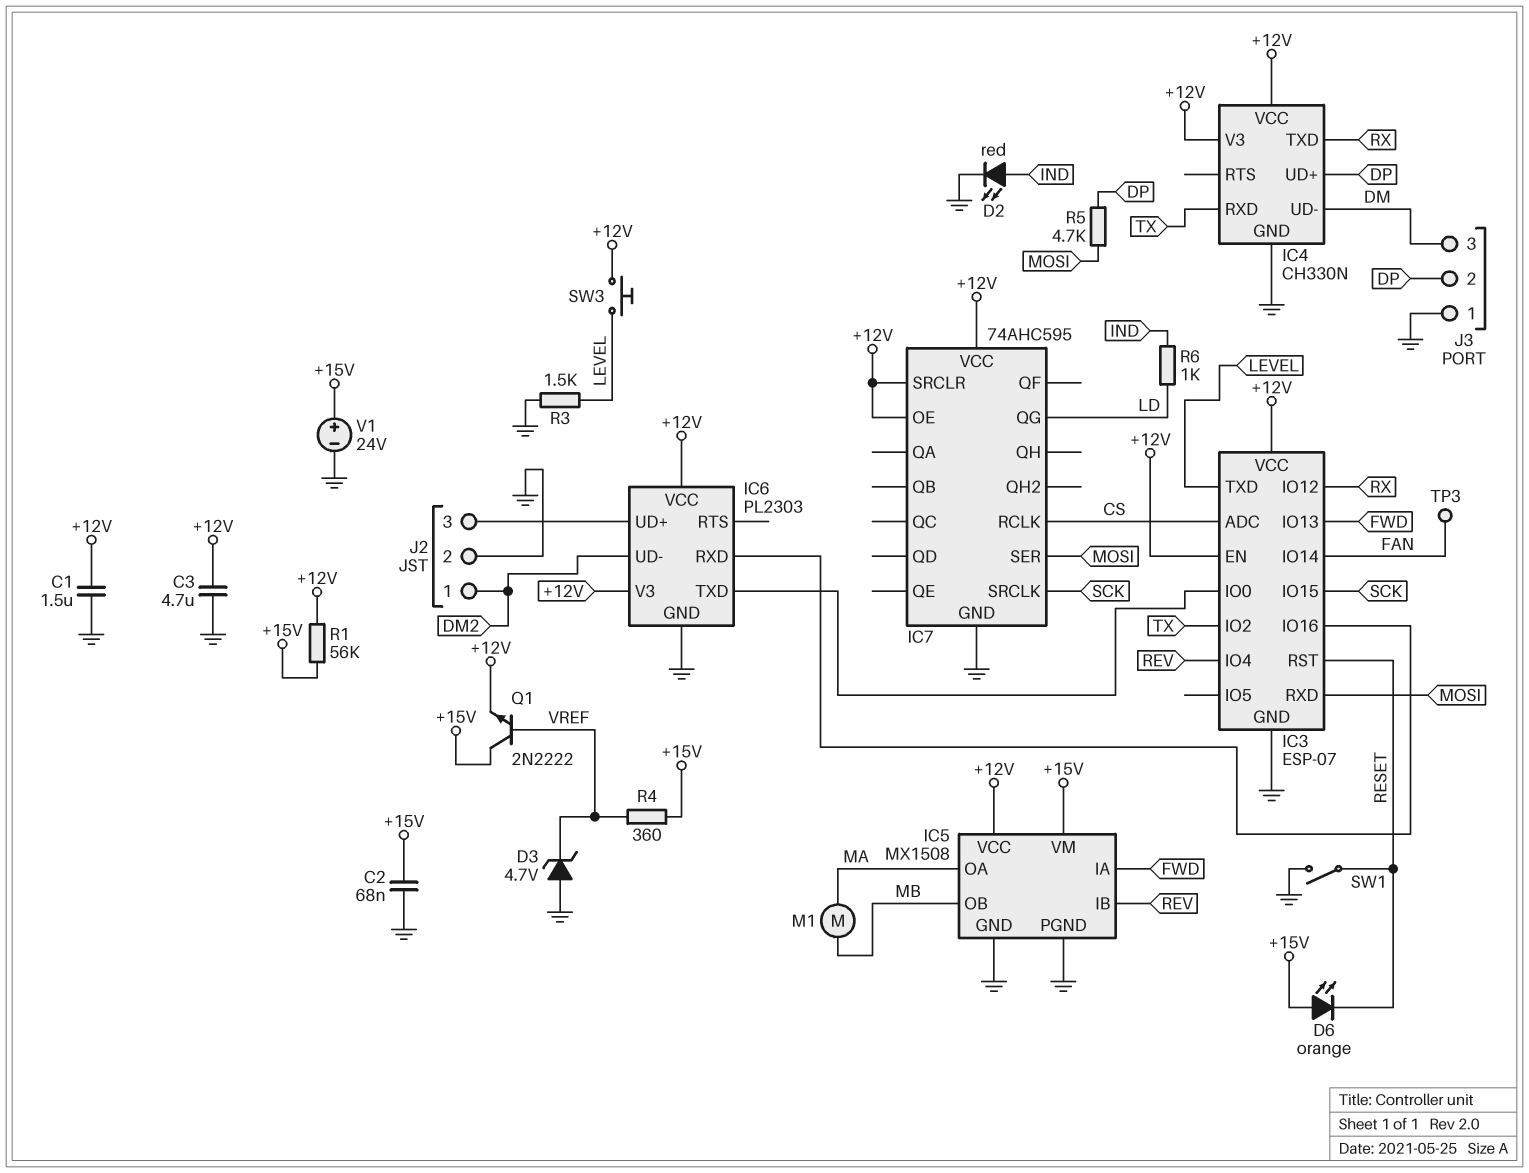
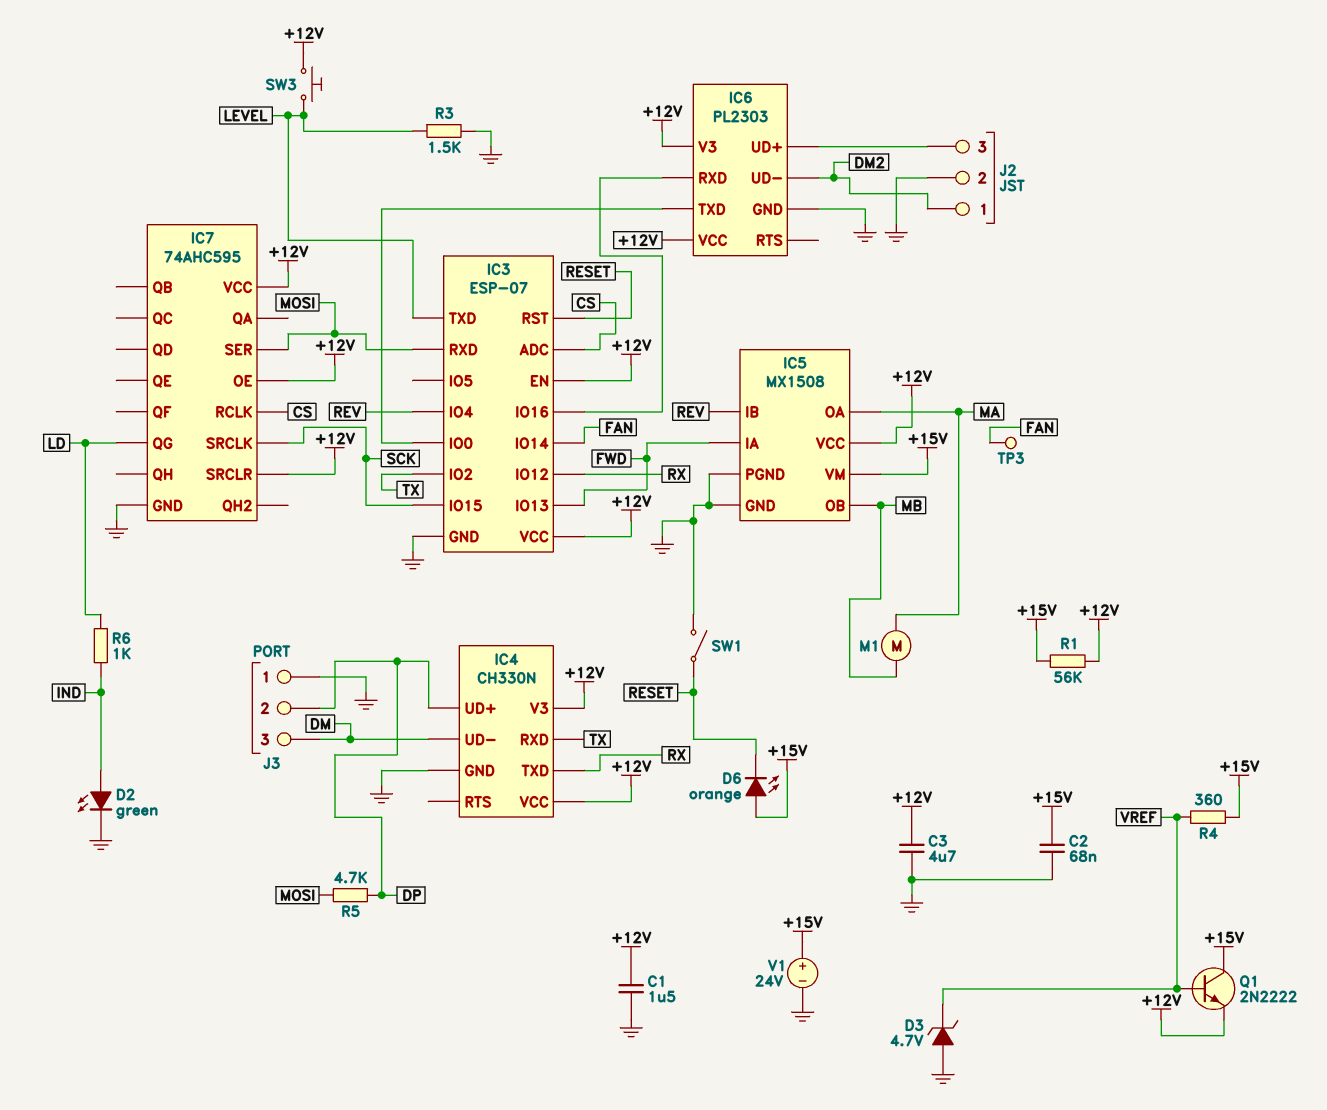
D2: LED red (A IND, K GND) -> LED green (A IND, K GND)

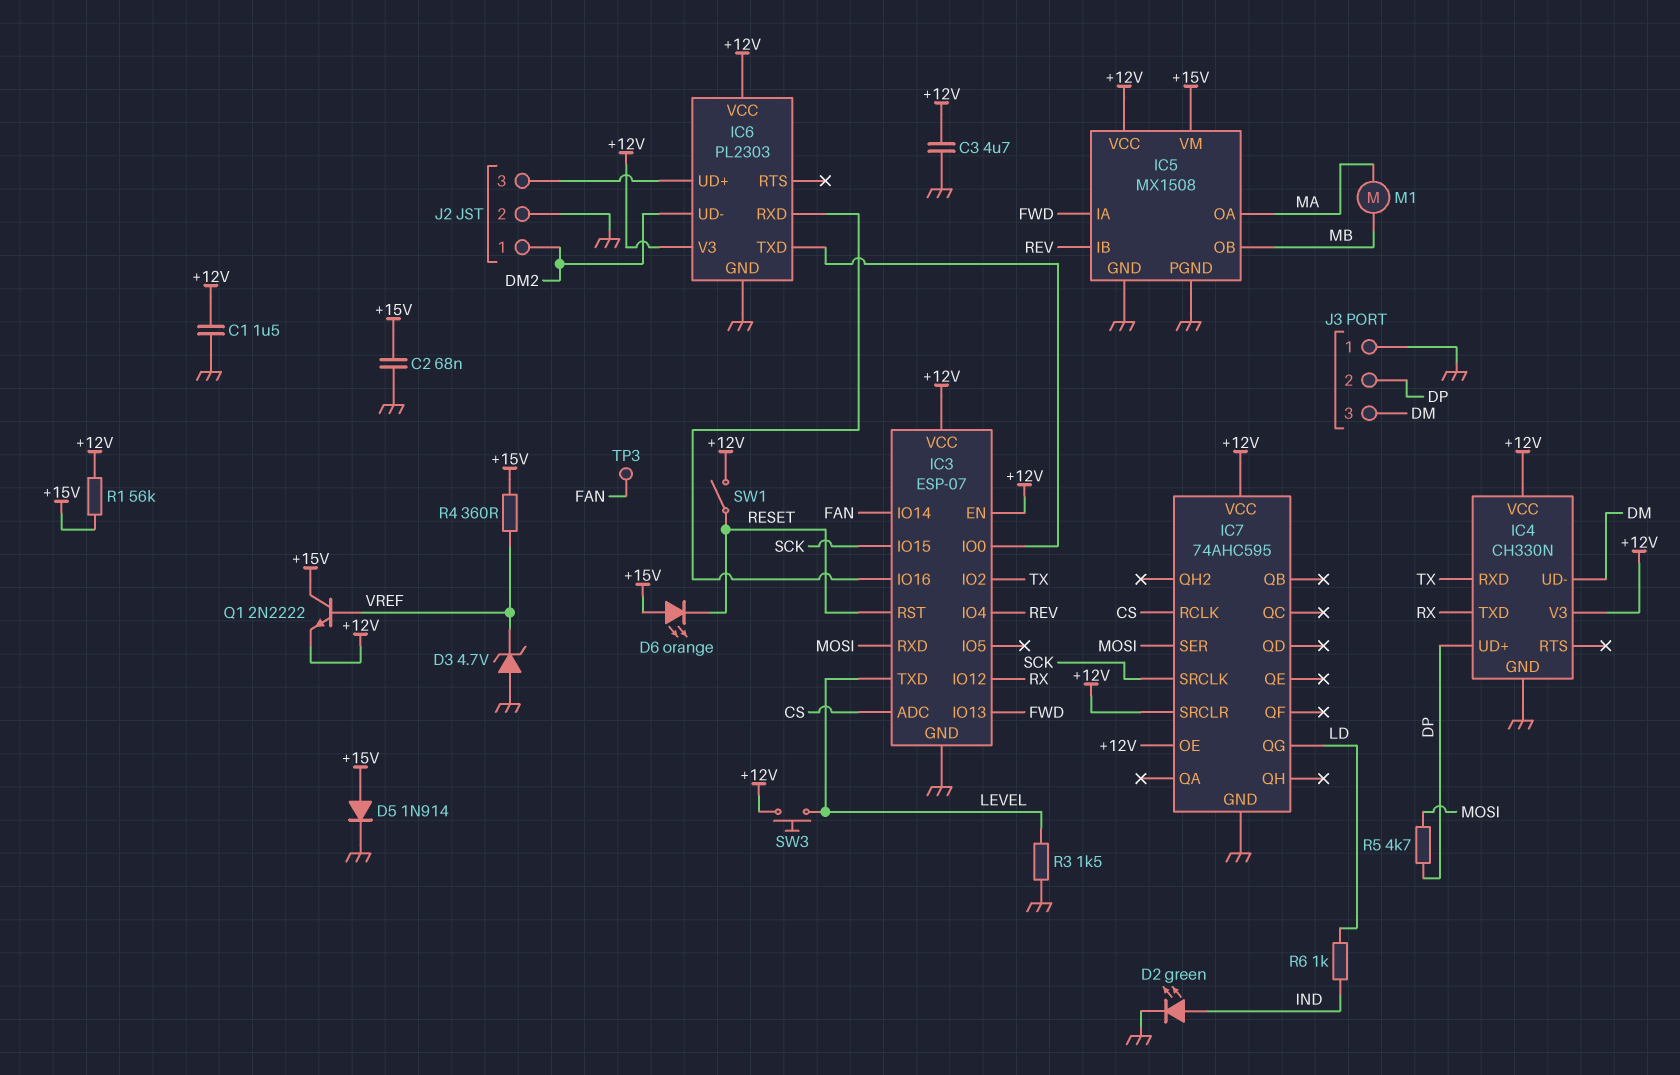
D5: none -> diode 1N914 (A +15V, K GND)
SW1: switch (GND, RESET) -> switch (+12V, RESET)
V1: 24V (plus +15V, minus GND) -> none

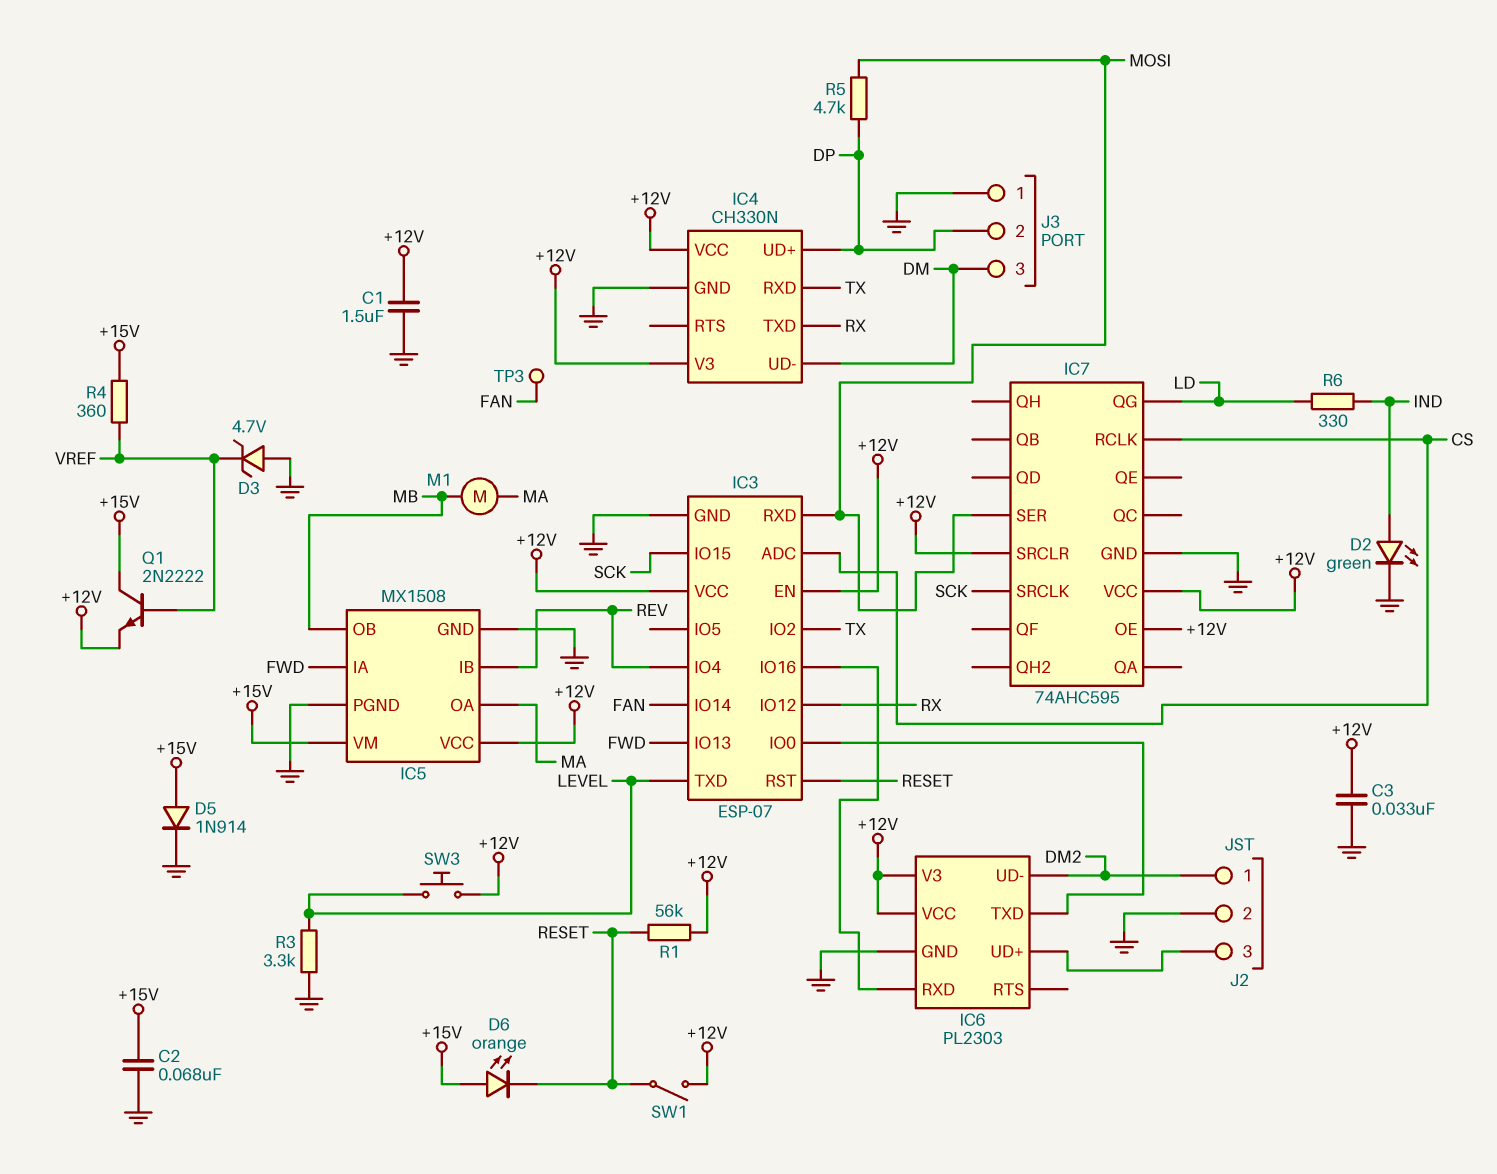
C3: 4.7uF (+12V, GND) -> 33nF (+12V, GND)
R1: 56k (+12V, +15V) -> 56k (+12V, RESET)
R3: 1.5k (GND, LEVEL) -> 3.3k (GND, LEVEL)
R6: 1k (IND, LD) -> 330 (IND, LD)

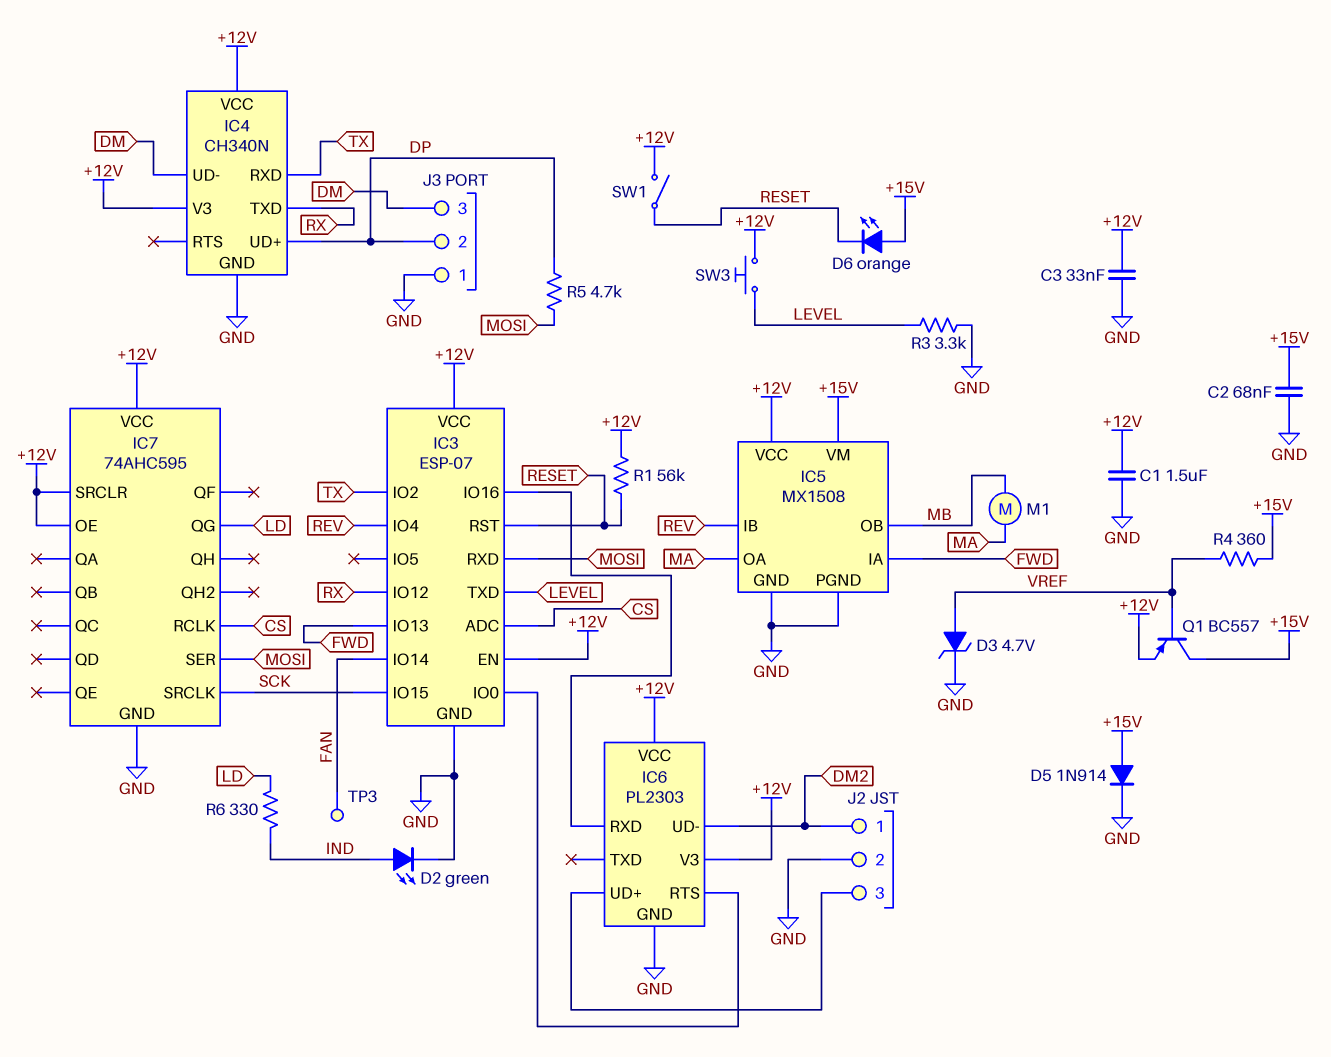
D3: zener 4.7V (A GND, K VREF) -> zener 4.7V (A VREF, K GND)
IC4: CH330N -> CH340N
IC6 pin RTS: none -> IC3/IO0
IC6 pin TXD: IC3/IO0 -> none
Q1: NPN 2N2222 (B VREF, C +15V, E +12V) -> PNP BC557 (B VREF, C +15V, E +12V)

